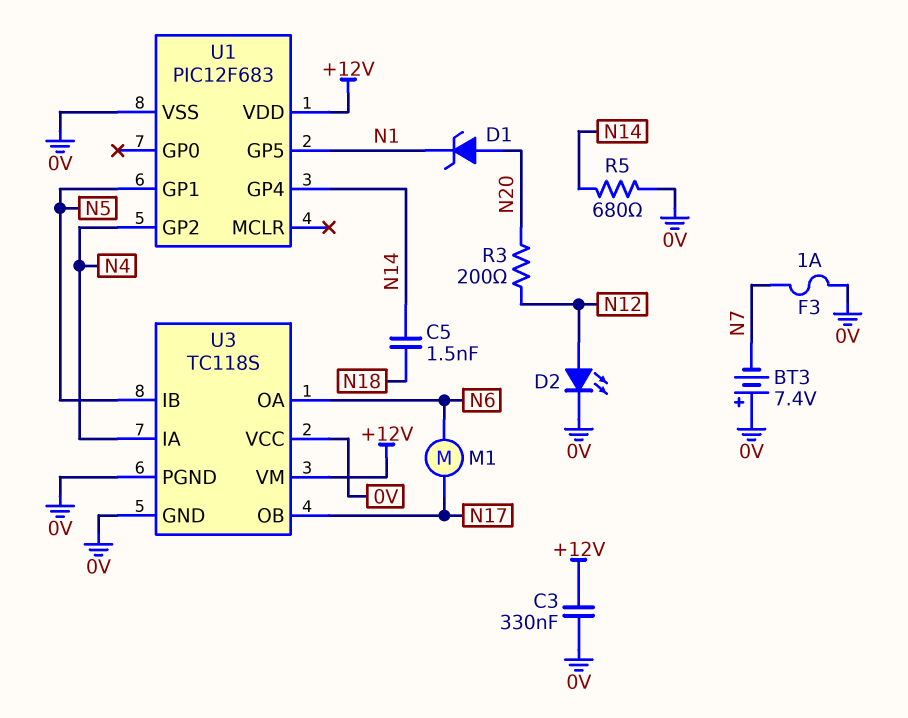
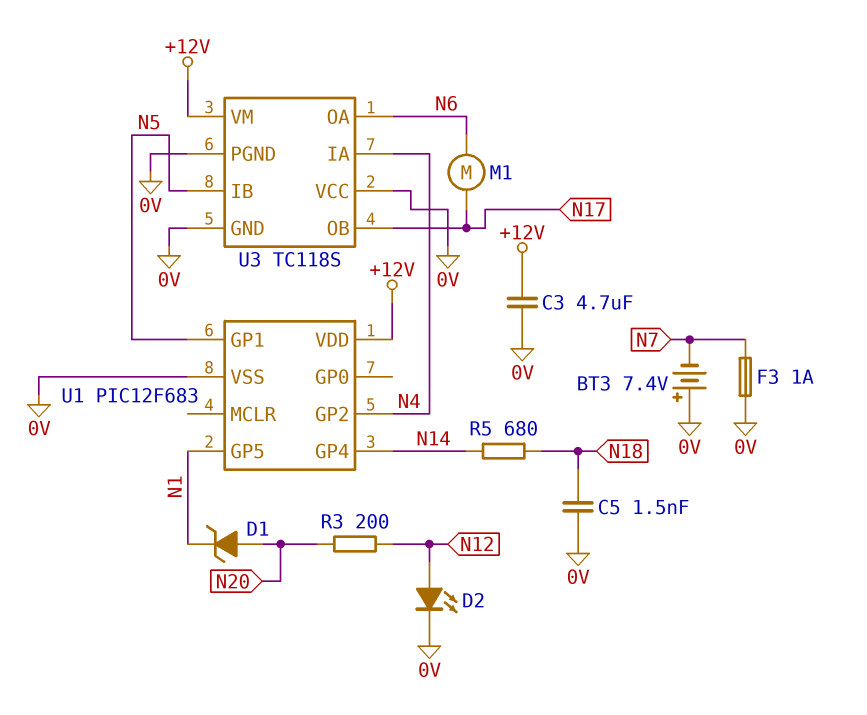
C3: 330nF (+12V, 0V) -> 4.7uF (+12V, 0V)
C5: 1.5nF (N14, N18) -> 1.5nF (0V, N18)
R5: 680 (0V, N14) -> 680 (N14, N18)

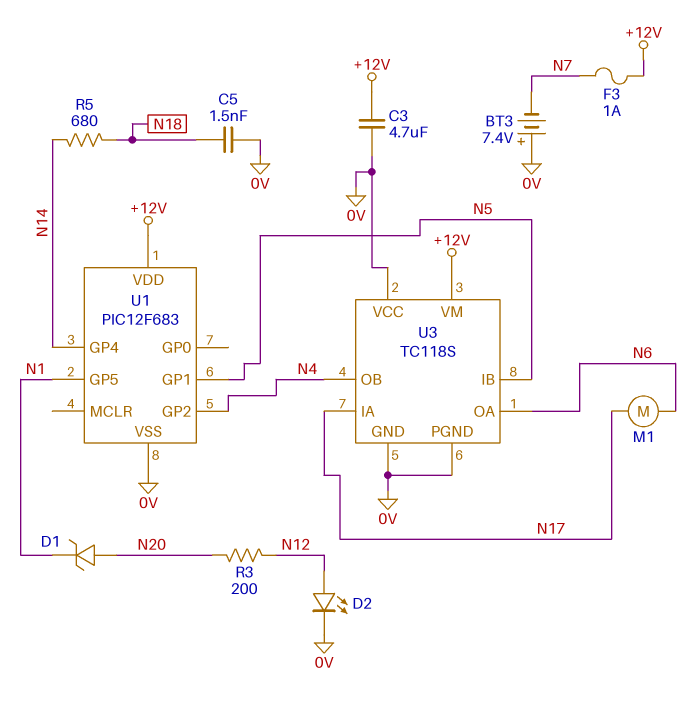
F3: 1A (0V, N7) -> 1A (+12V, N7)
U3 pin IA: N4 -> N17
U3 pin OB: N17 -> N4

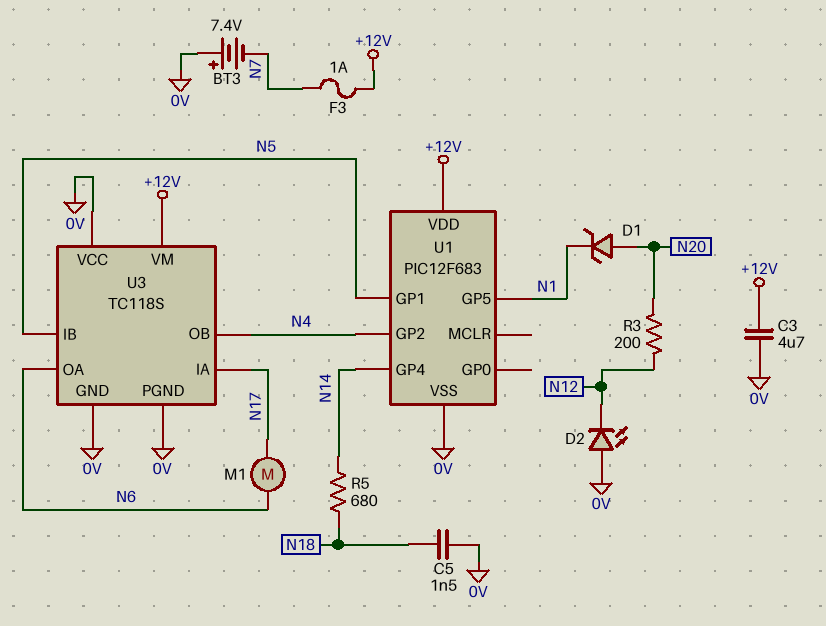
D2: LED (A N12, K 0V) -> LED (A 0V, K N12)

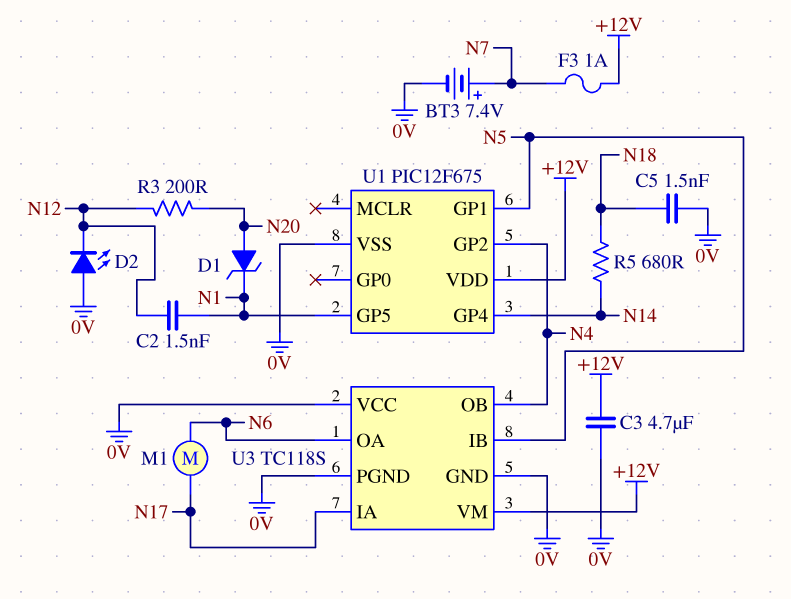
BT3: 7.4V (plus 0V, minus N7) -> 7.4V (plus N7, minus 0V)
C2: none -> 1.5nF (N1, N12)
U1: PIC12F683 -> PIC12F675

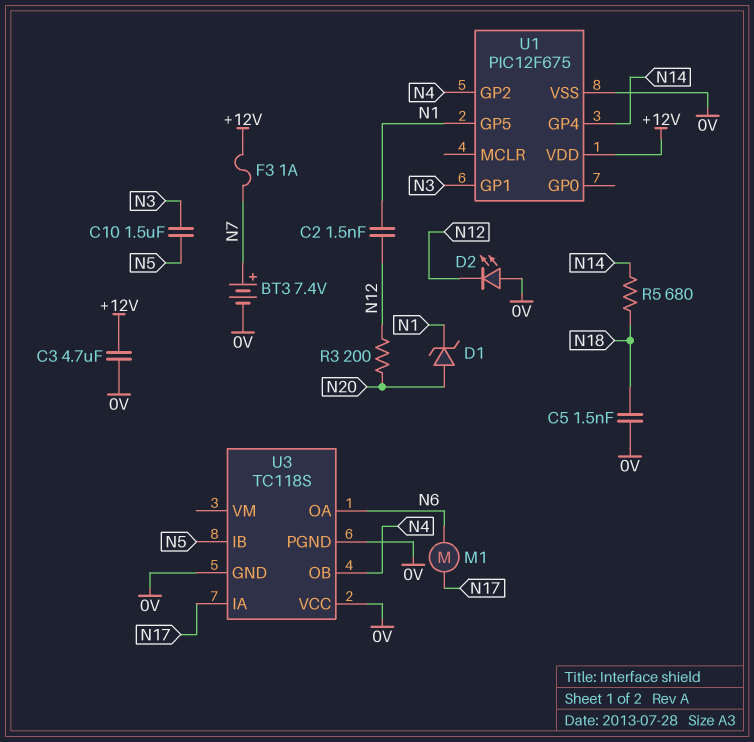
C10: none -> 1.5uF (N3, N5)
U1 pin GP1: N5 -> N3
U3 pin VM: +12V -> none

